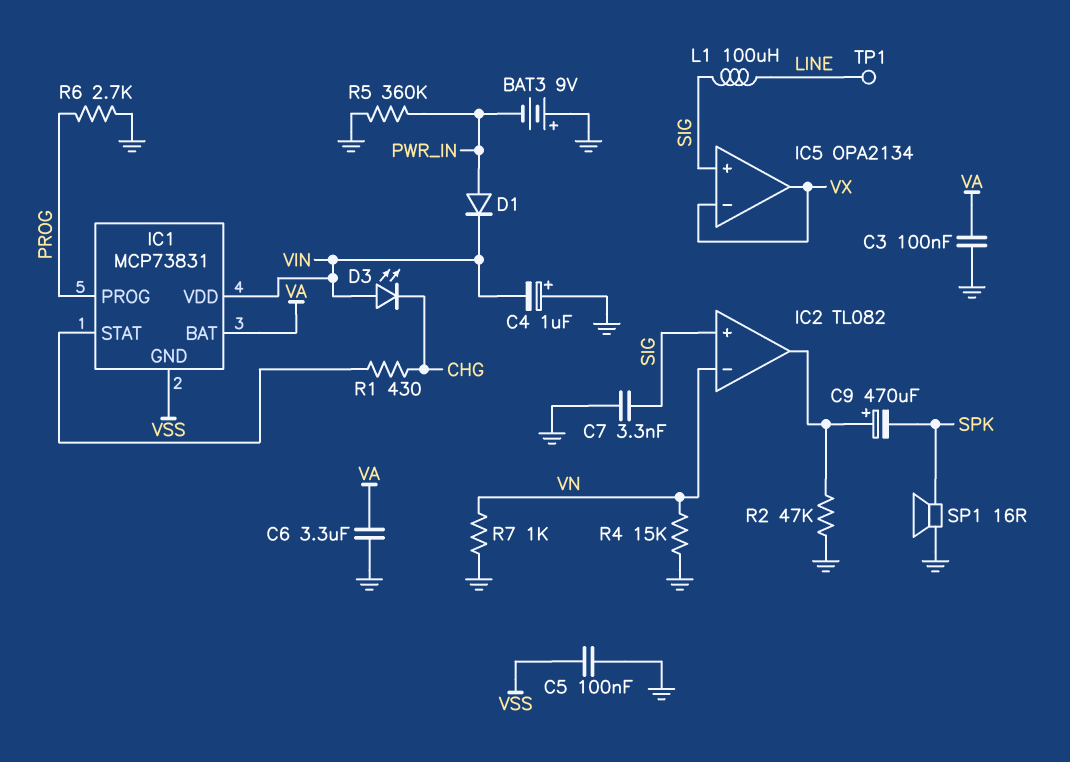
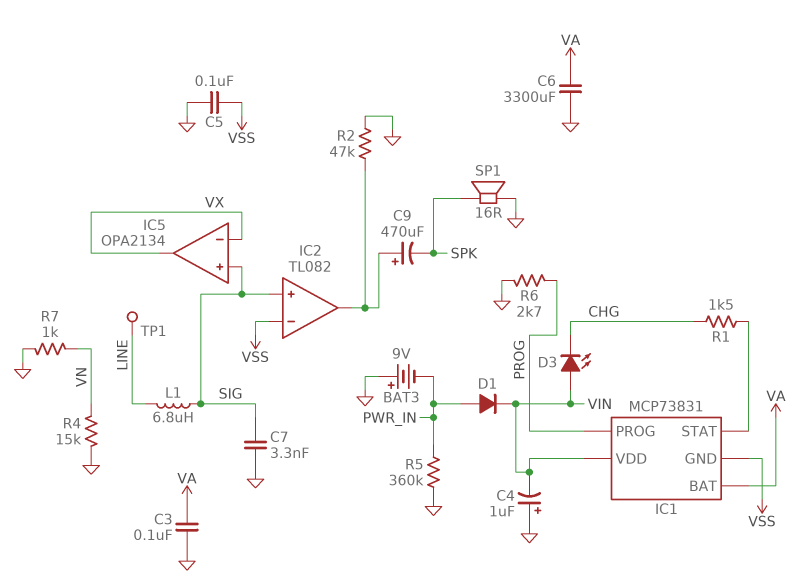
C6: 3.3uF (GND, VA) -> 3300uF (GND, VA)
IC2 pin in-: VN -> VSS
L1: 100uH (LINE, SIG) -> 6.8uH (LINE, SIG)
R1: 430 (CHG, IC1/STAT) -> 1.5k (CHG, IC1/STAT)

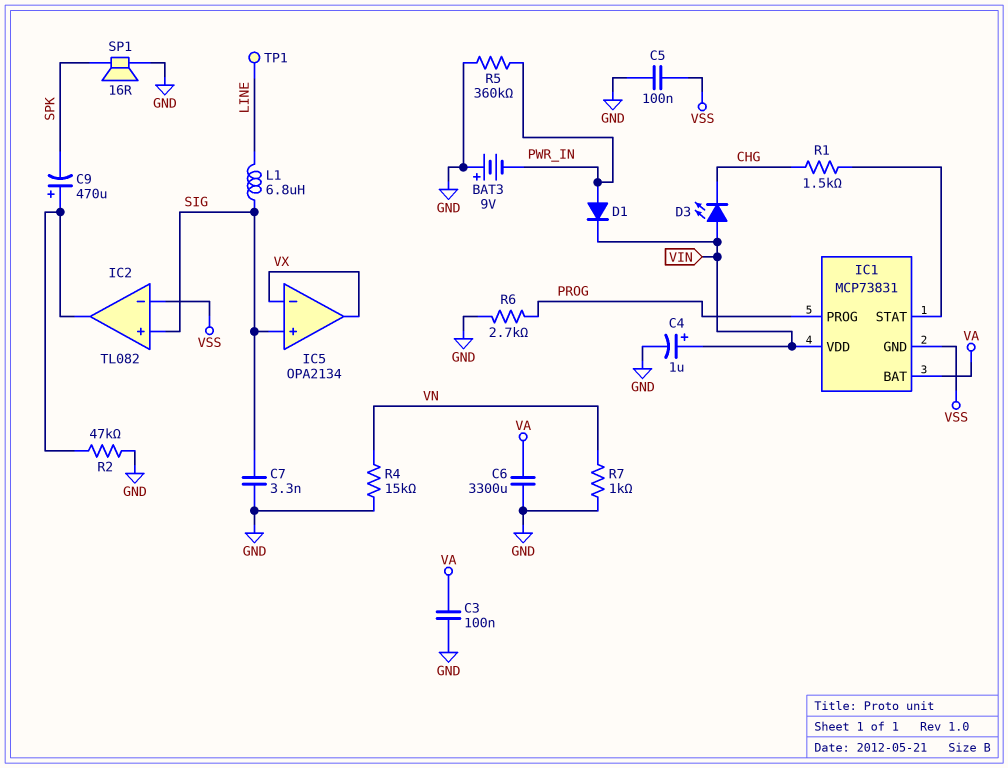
C4: 1uF (plus GND, minus VIN) -> 1uF (plus VIN, minus GND)

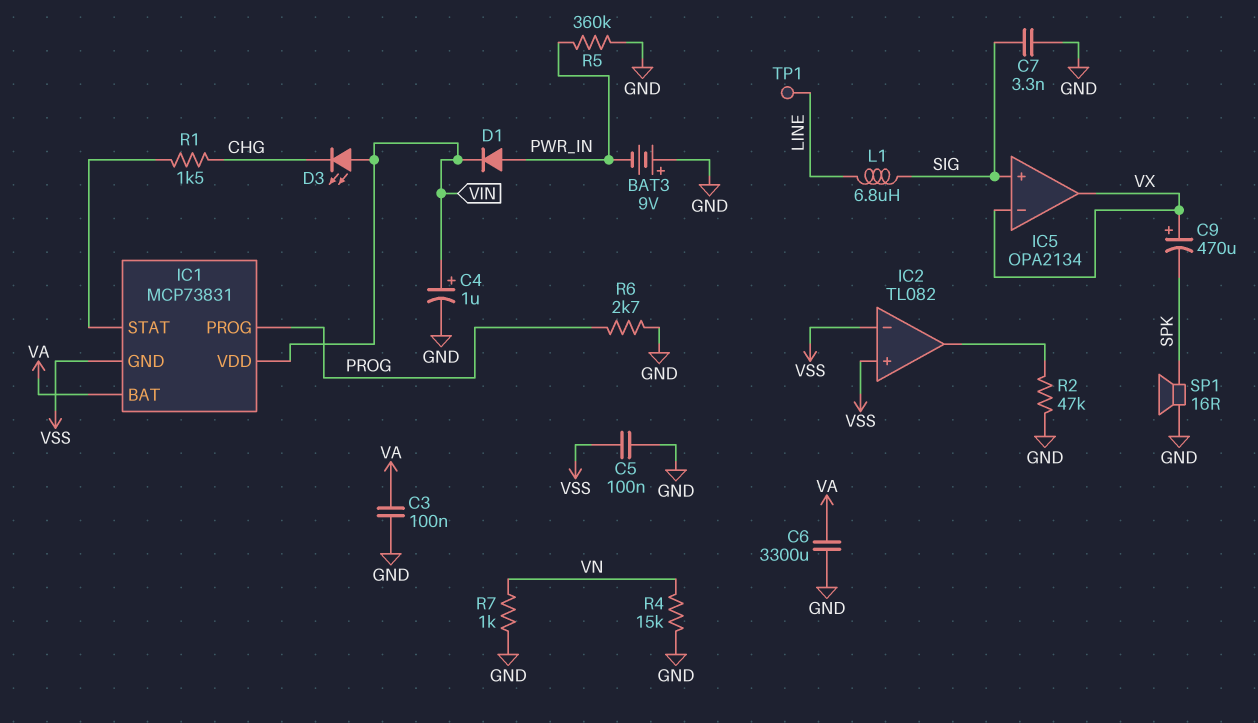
C9: 470uF (plus IC2/out, minus SPK) -> 470uF (plus VX, minus SPK)
IC2 pin in+: SIG -> VSS

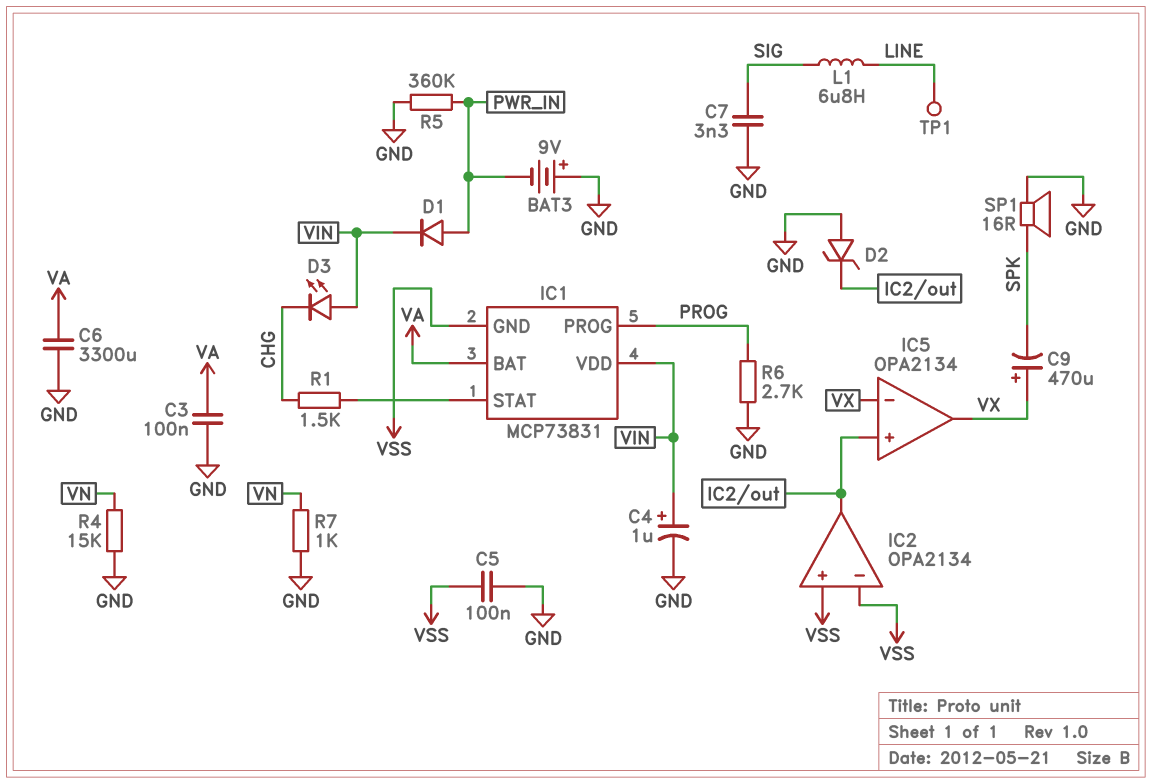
D2: none -> zener (A GND, K IC2/out)
IC2: TL082 -> OPA2134
IC5 pin in+: SIG -> IC2/out
R2: 47k (GND, IC2/out) -> none

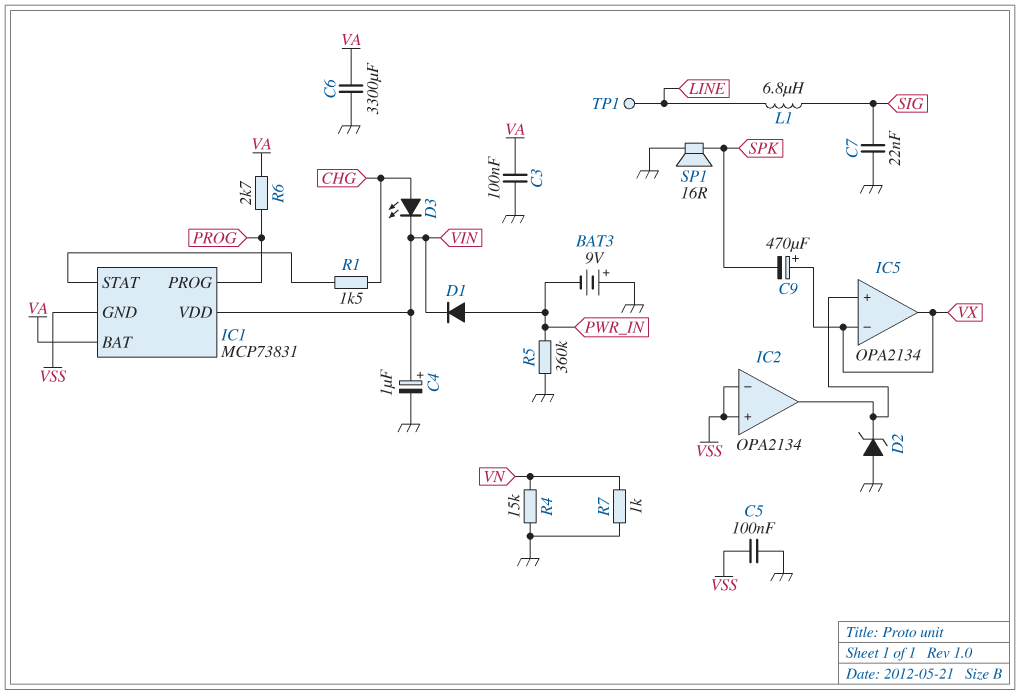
C7: 3.3nF (GND, SIG) -> 22nF (GND, SIG)
D3: LED (A VIN, K CHG) -> LED (A CHG, K VIN)
R6: 2.7k (GND, PROG) -> 2.7k (PROG, VA)

